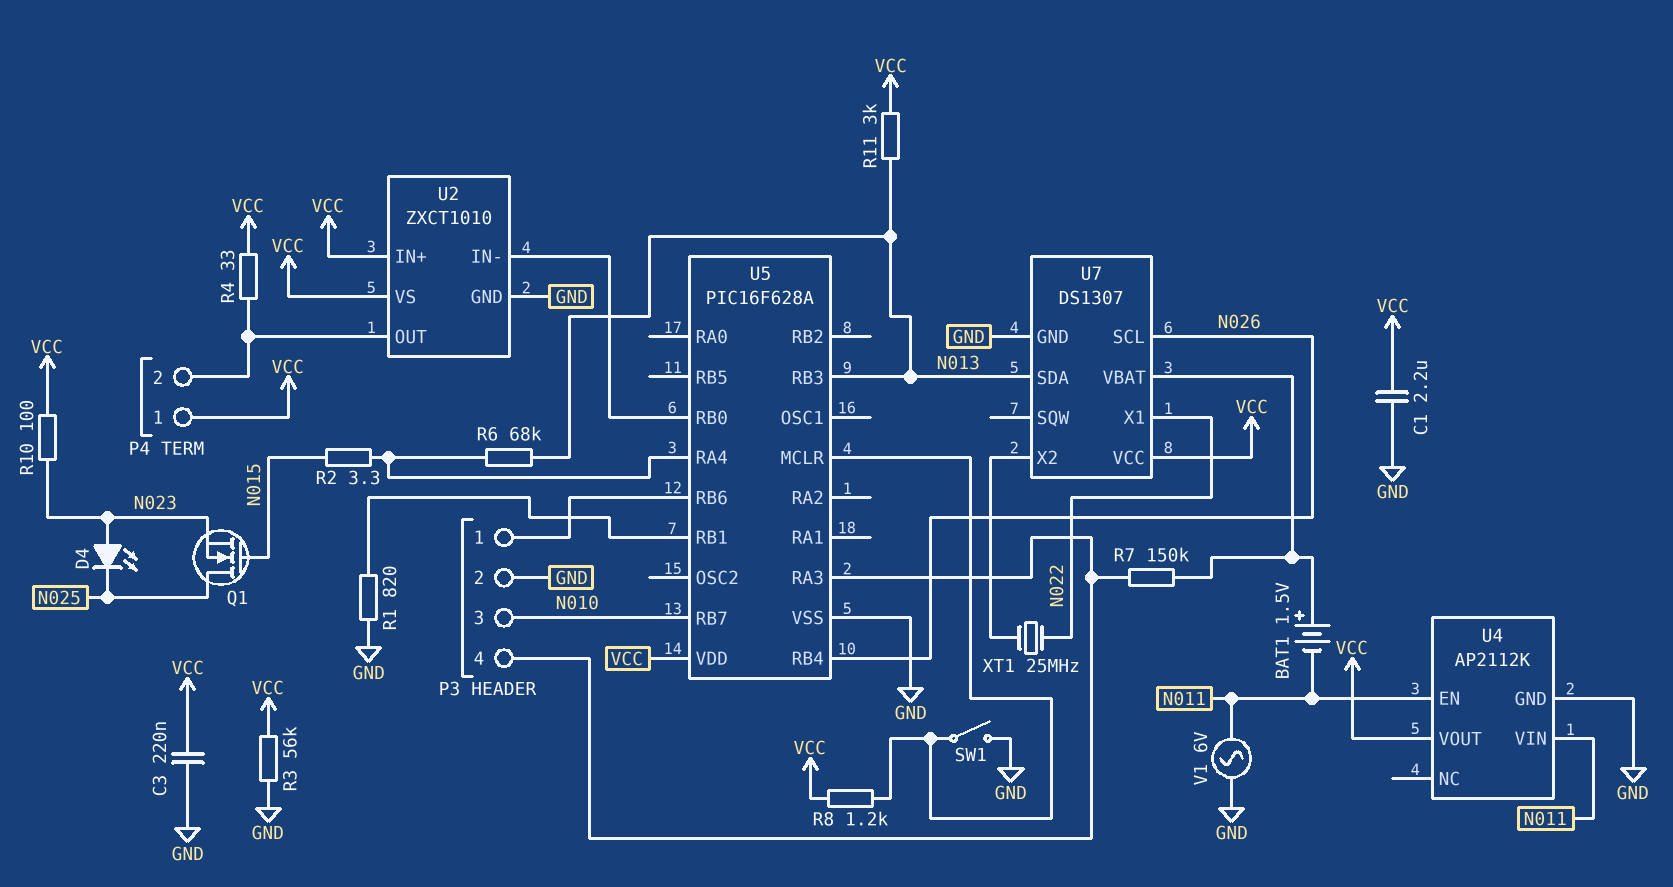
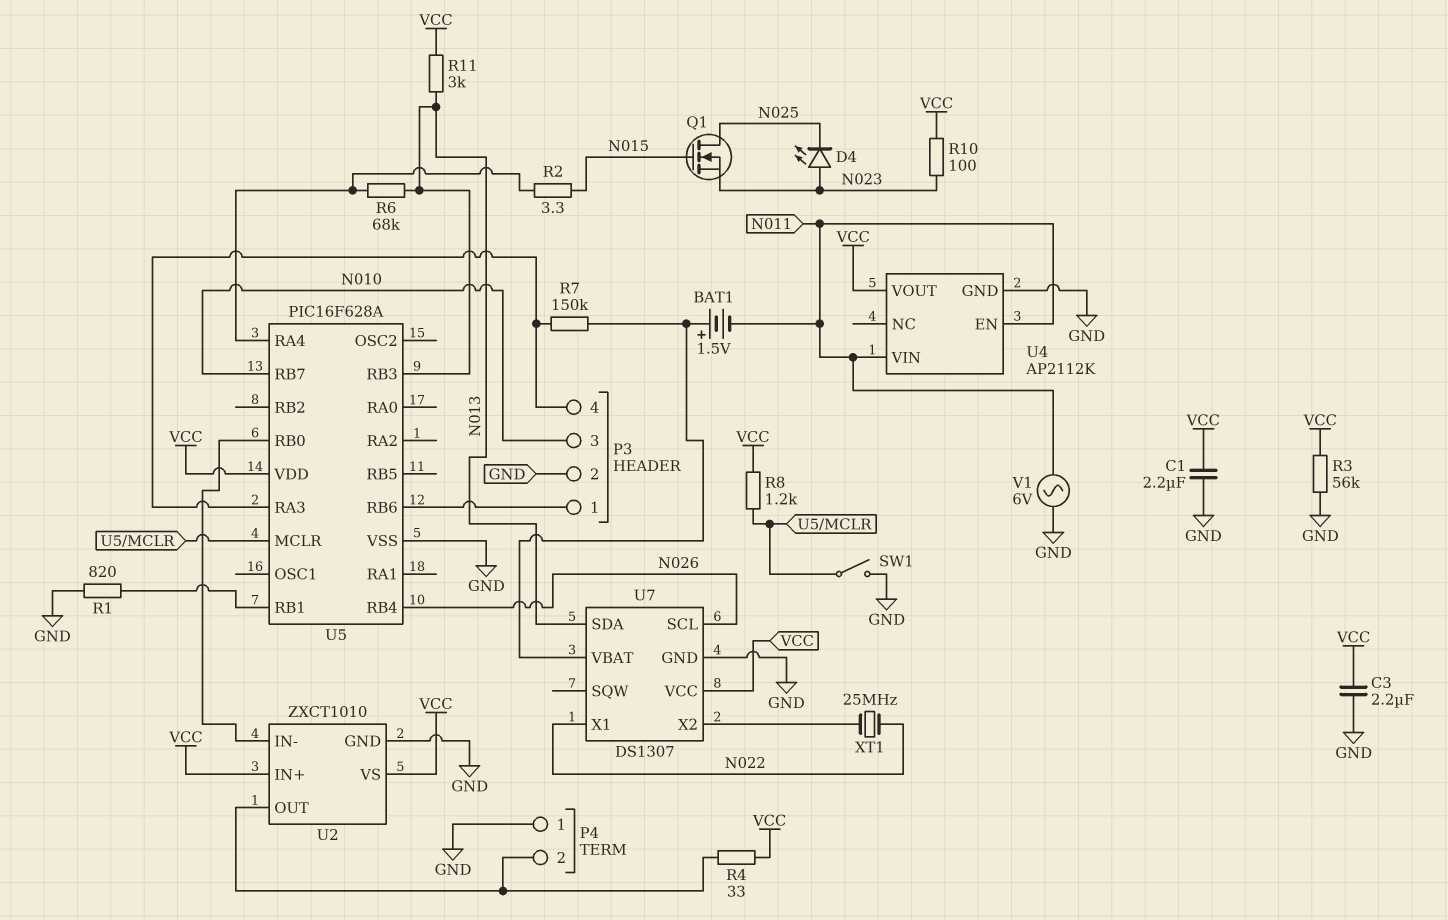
C3: 220nF (GND, VCC) -> 2.2uF (GND, VCC)
P4 pin 1: VCC -> GND

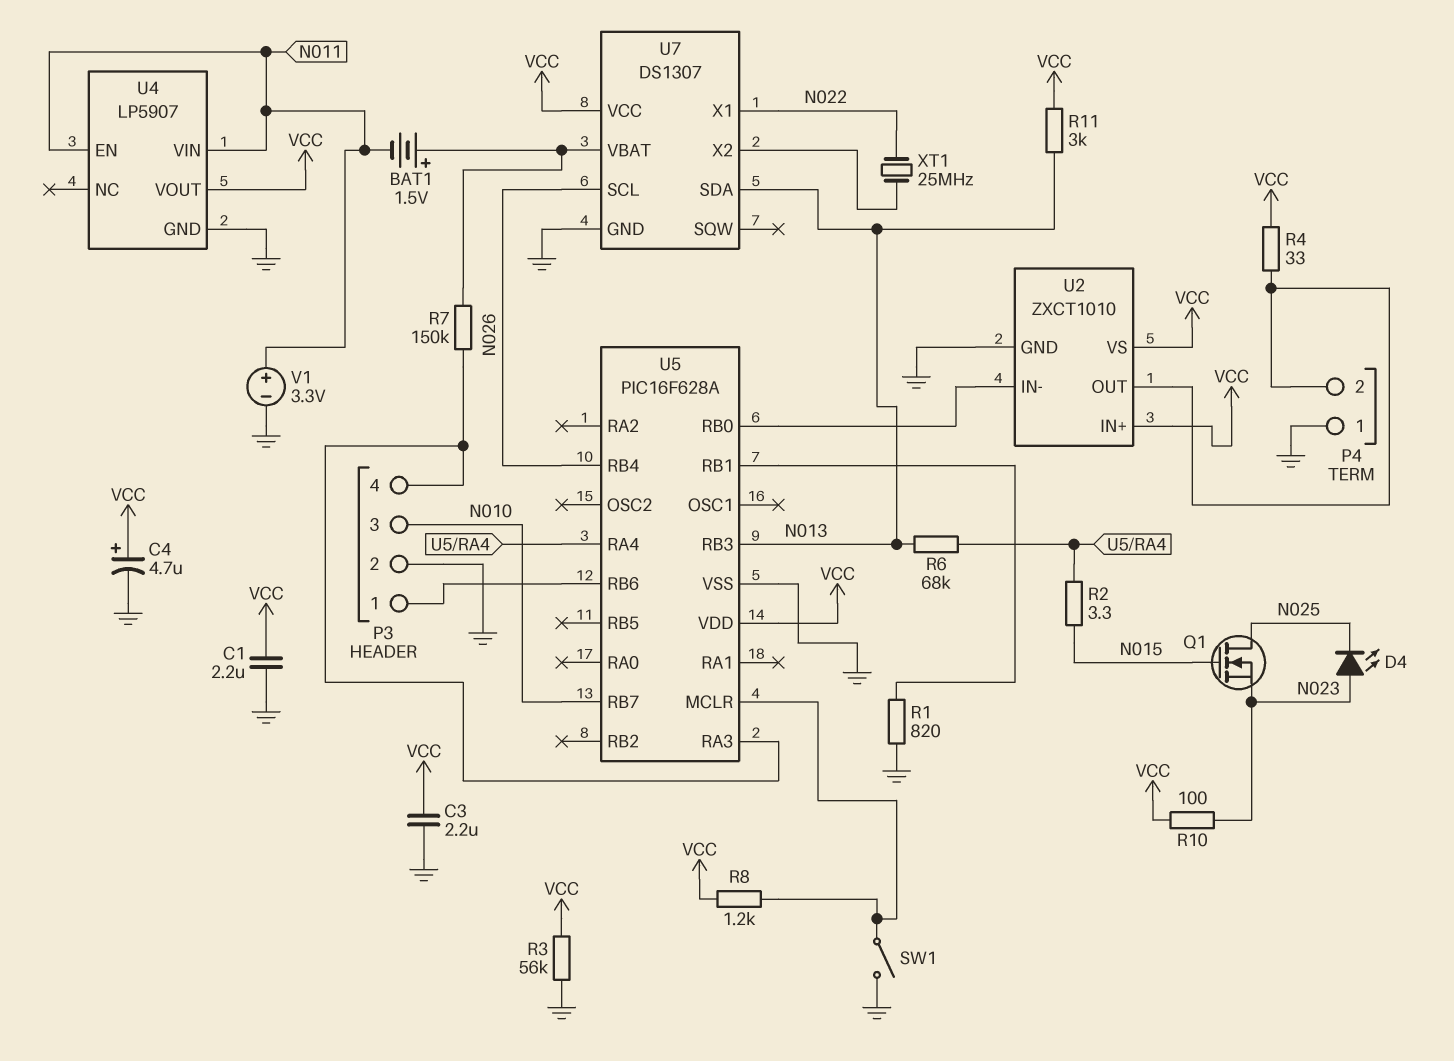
C4: none -> 4.7uF (plus VCC, minus GND)
U4: AP2112K -> LP5907
V1: AC 6V (GND, N011) -> 3.3V (plus N011, minus GND)

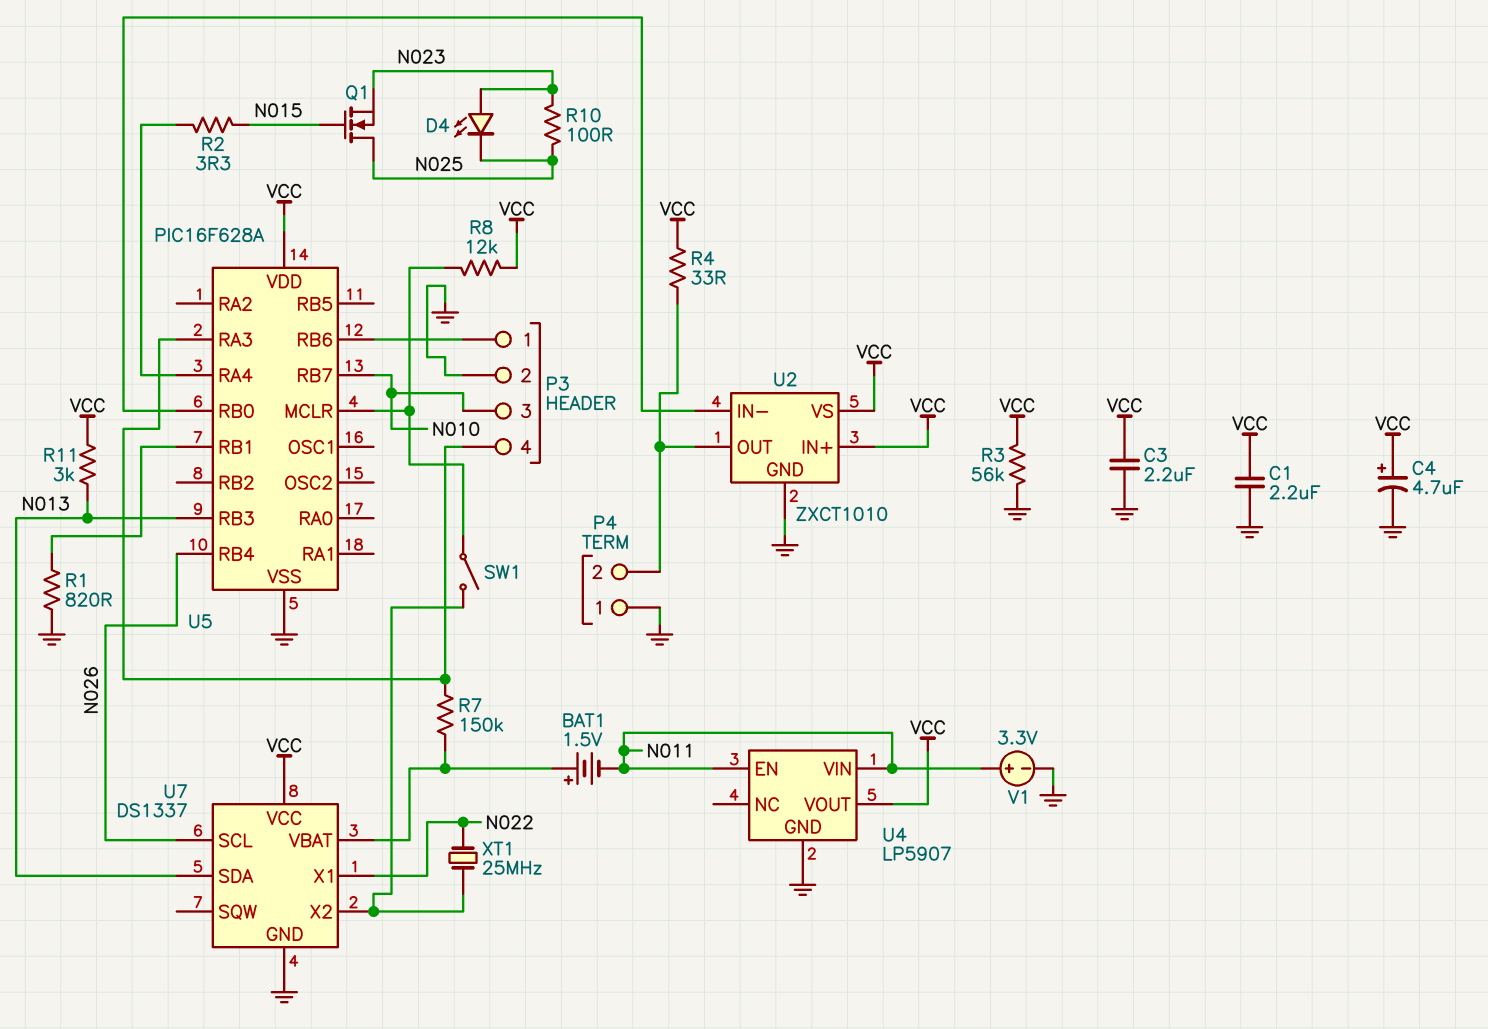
R6: 68k (N013, U5/RA4) -> none
R8: 1.2k (U5/MCLR, VCC) -> 12k (U5/MCLR, VCC)
R10: 100 (N023, VCC) -> 100 (N023, N025)
SW1: switch (GND, U5/MCLR) -> switch (U5/MCLR, U7/X2)
U7: DS1307 -> DS1337

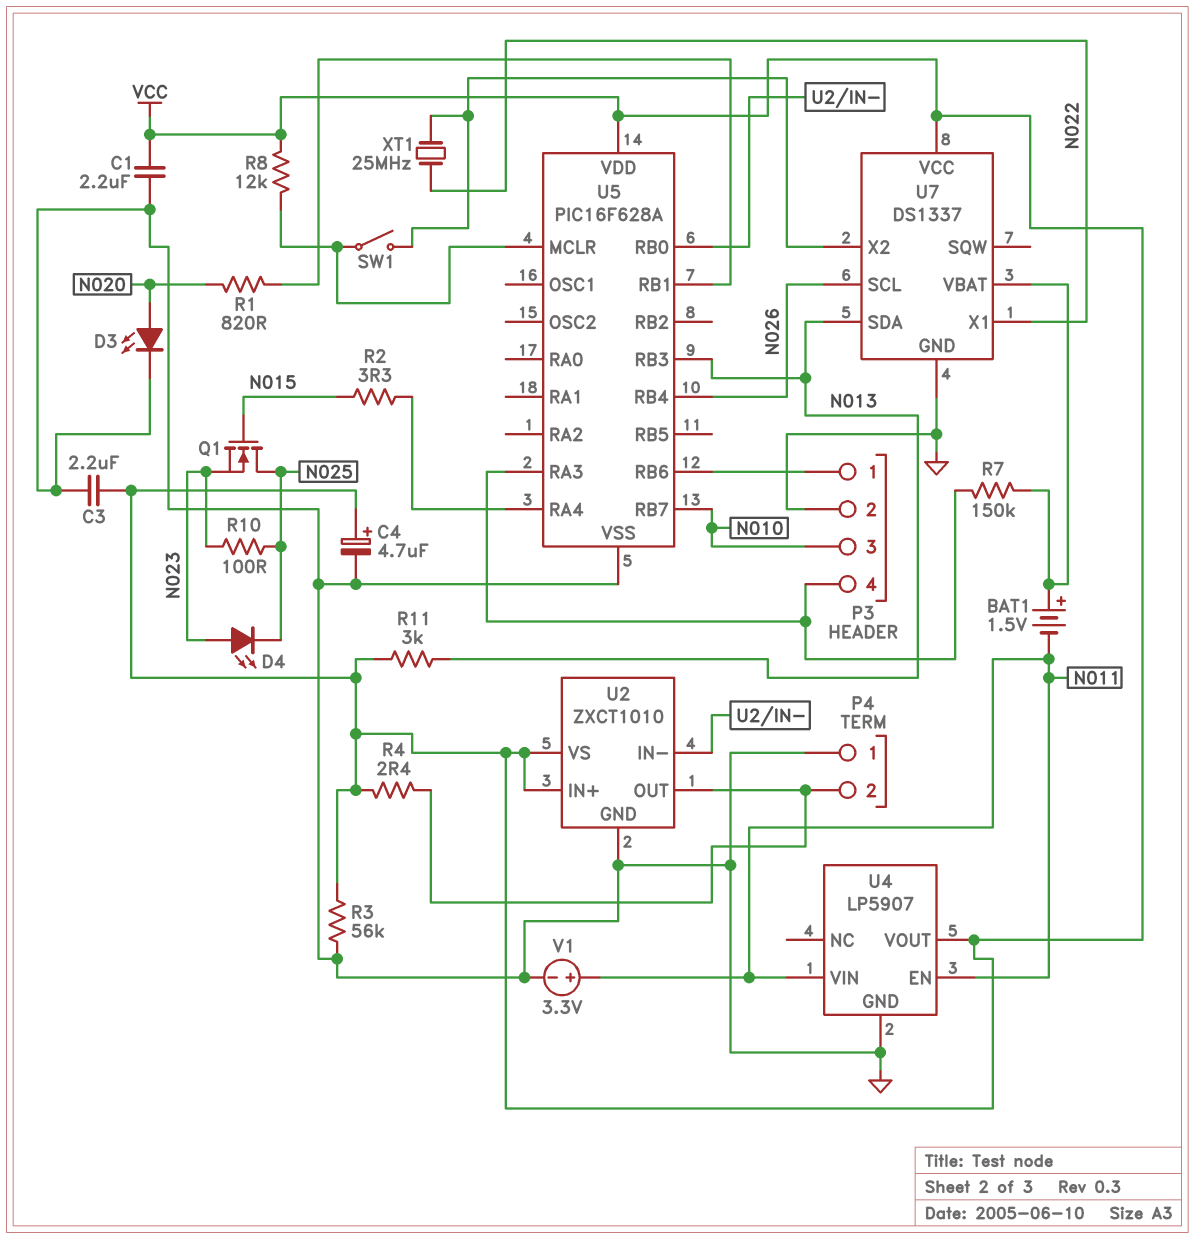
D3: none -> LED (A N020, K GND)
R1: 820 (GND, U5/RB1) -> 820 (N020, U5/RB1)
R4: 33 (P4/2, VCC) -> 2.4 (P4/2, VCC)

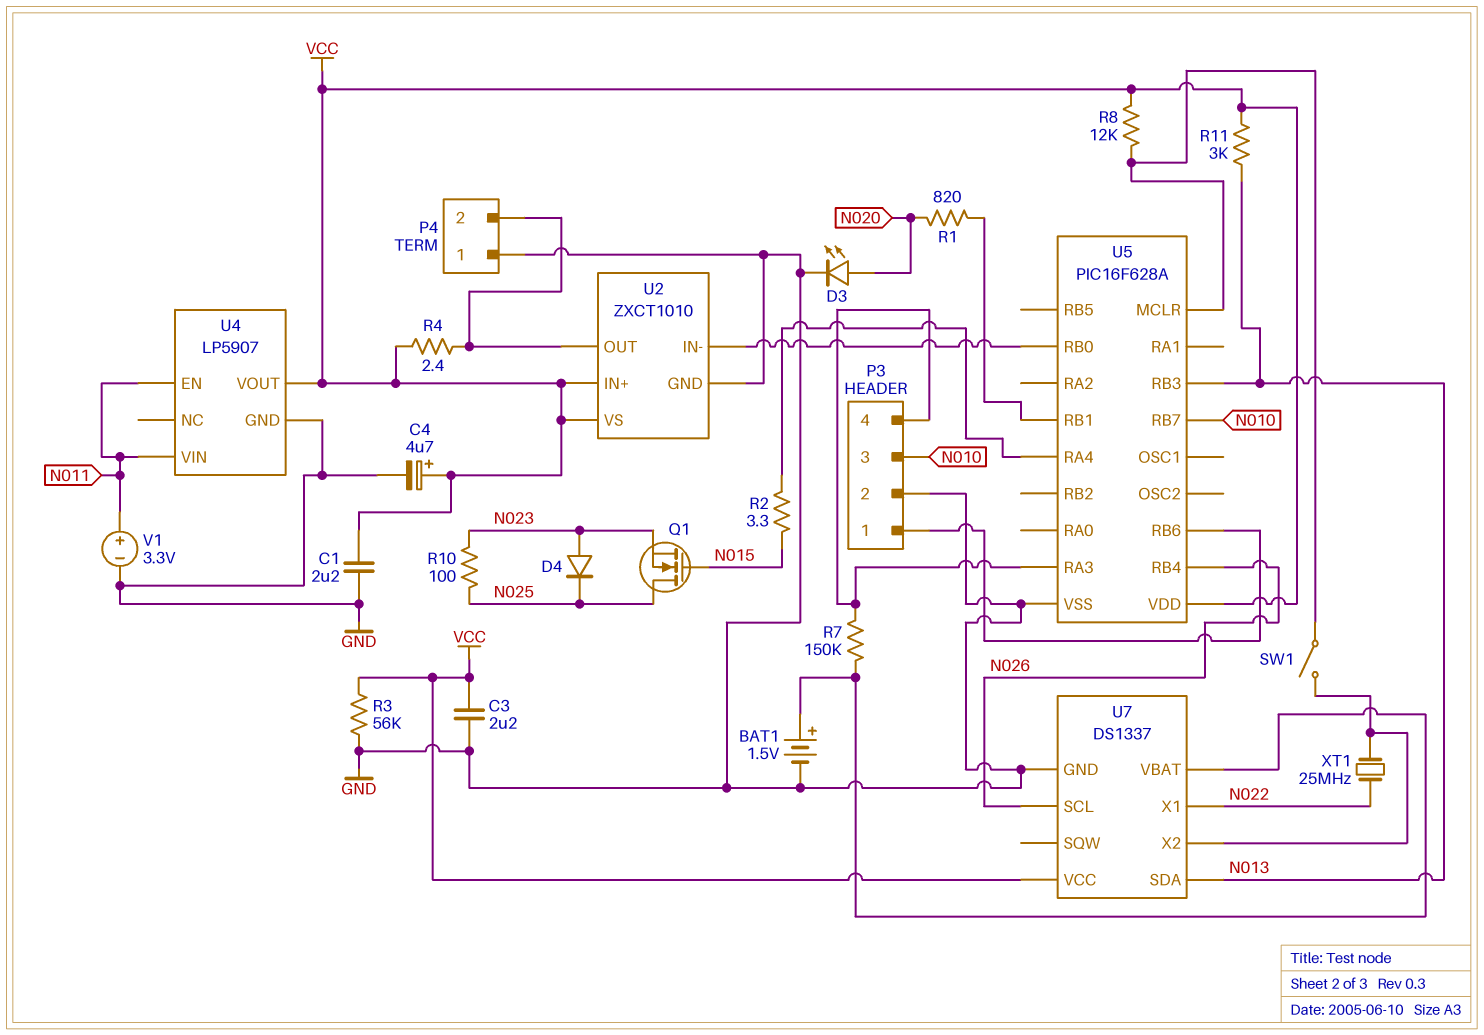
BAT1: 1.5V (plus U7/VBAT, minus N011) -> 1.5V (plus U7/VBAT, minus GND)
D4: LED (A N023, K N025) -> diode (A N023, K N025)

